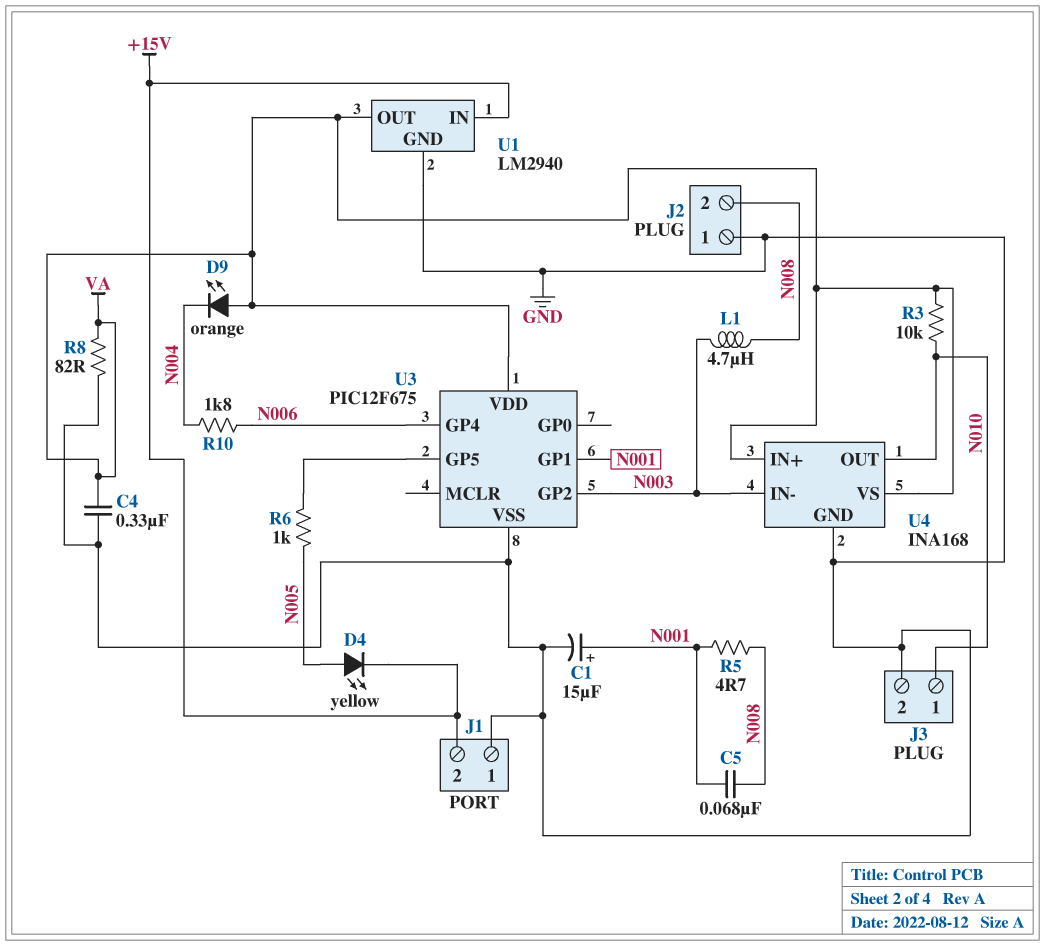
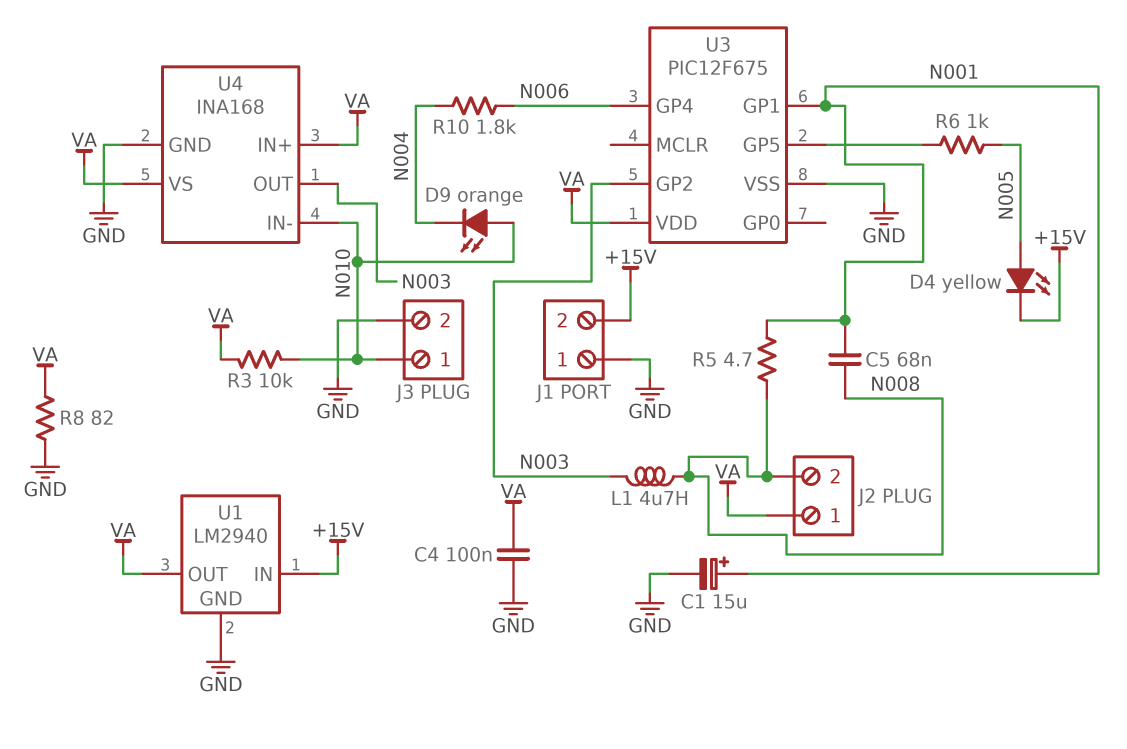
C4: 330nF (GND, VA) -> 100nF (GND, VA)
D9: LED orange (A VA, K N004) -> LED orange (A N010, K N004)
J2 pin 1: GND -> VA
U4 pin IN-: N003 -> N010
U4 pin OUT: N010 -> N003

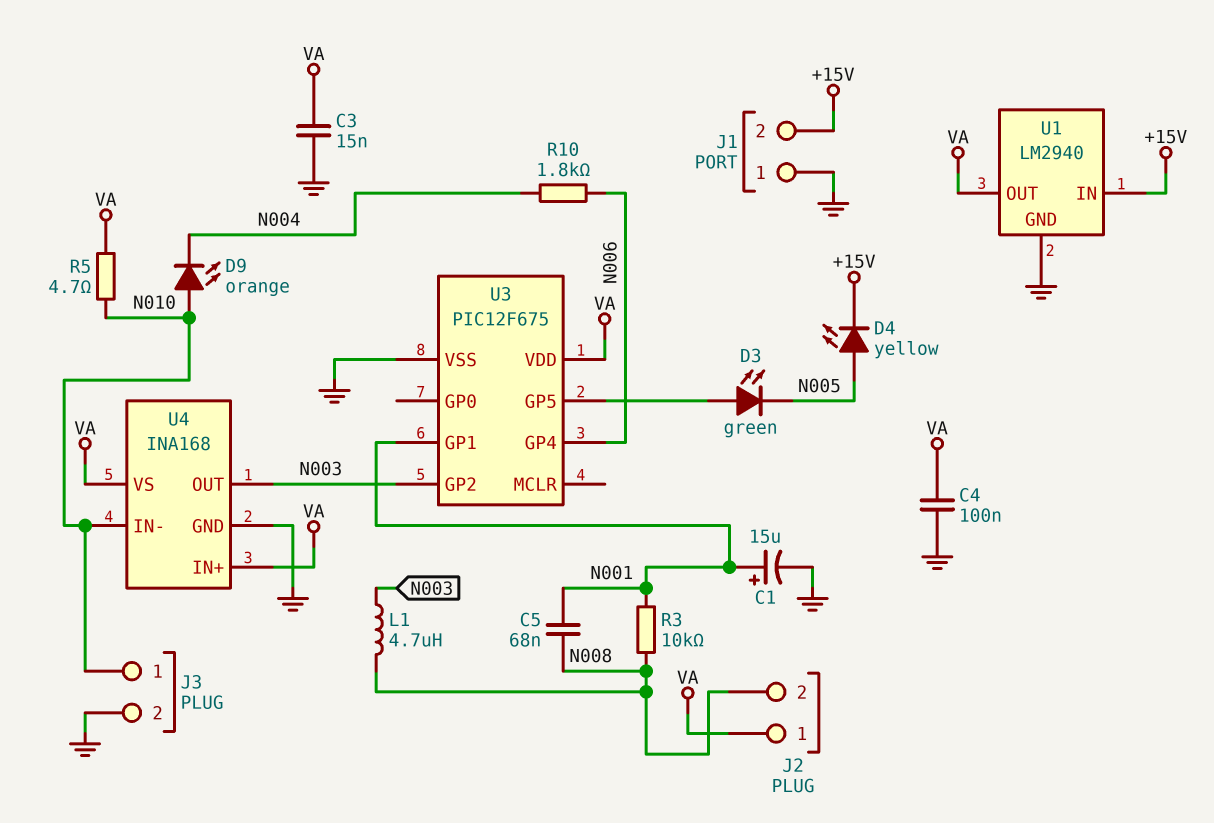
C3: none -> 15nF (GND, VA)
D3: none -> LED green (A U3/GP5, K N005)
R3: 10k (N010, VA) -> 10k (N001, N008)
R5: 4.7 (N001, N008) -> 4.7 (N010, VA)
R6: 1k (N005, U3/GP5) -> none
R8: 82 (GND, VA) -> none

